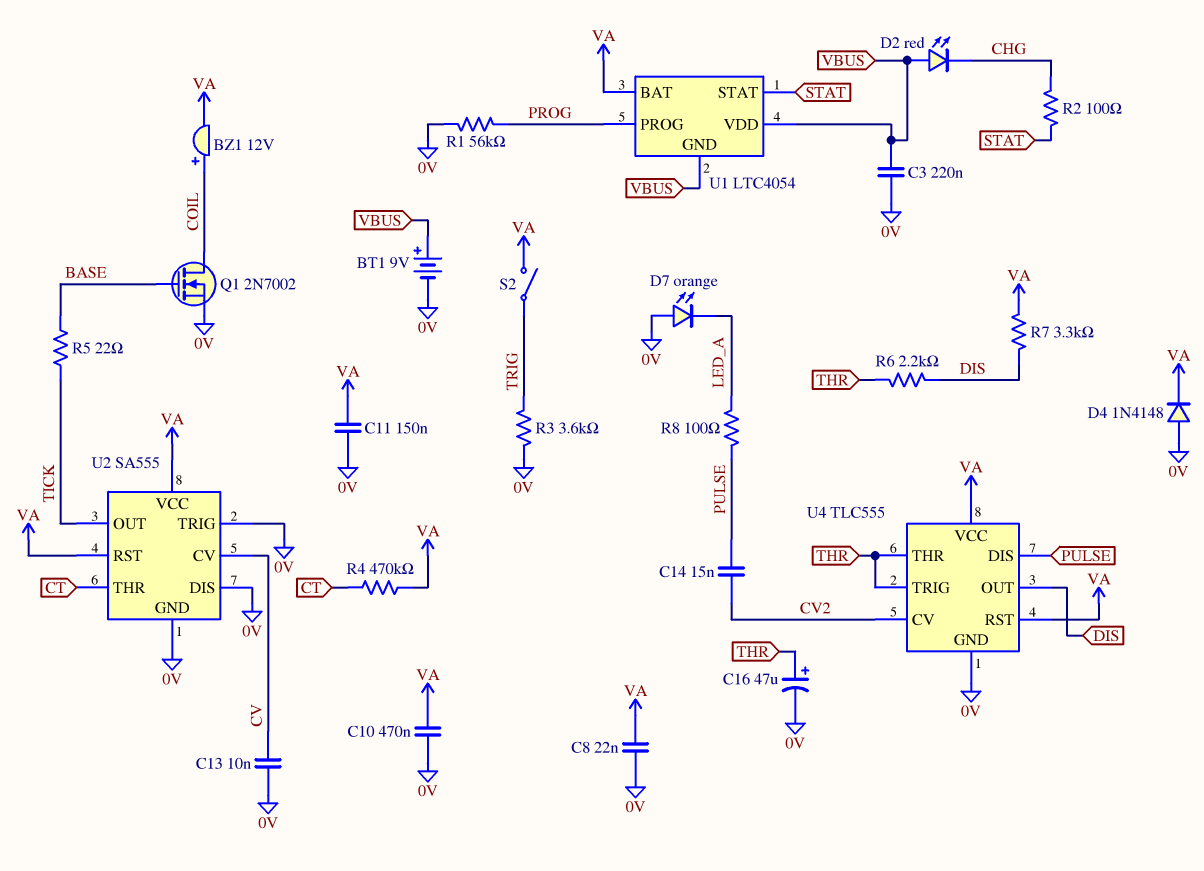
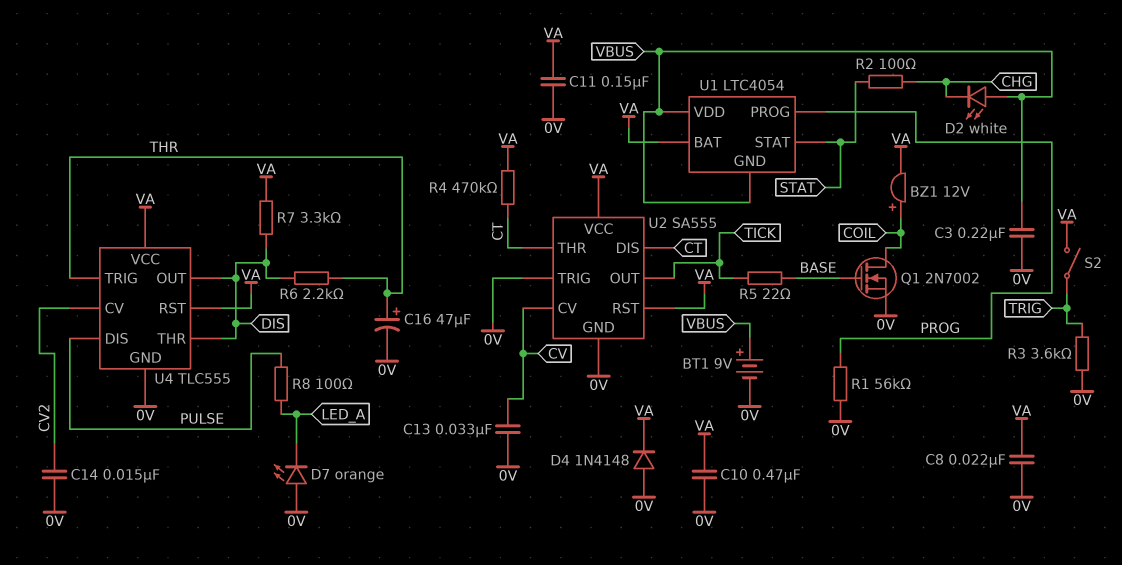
C13: 10nF (0V, CV) -> 33nF (0V, CV)
C14: 15nF (CV2, PULSE) -> 15nF (0V, CV2)
D2: LED red (A VBUS, K CHG) -> LED white (A VBUS, K CHG)
U2 pin DIS: 0V -> CT
U4 pin THR: THR -> DIS

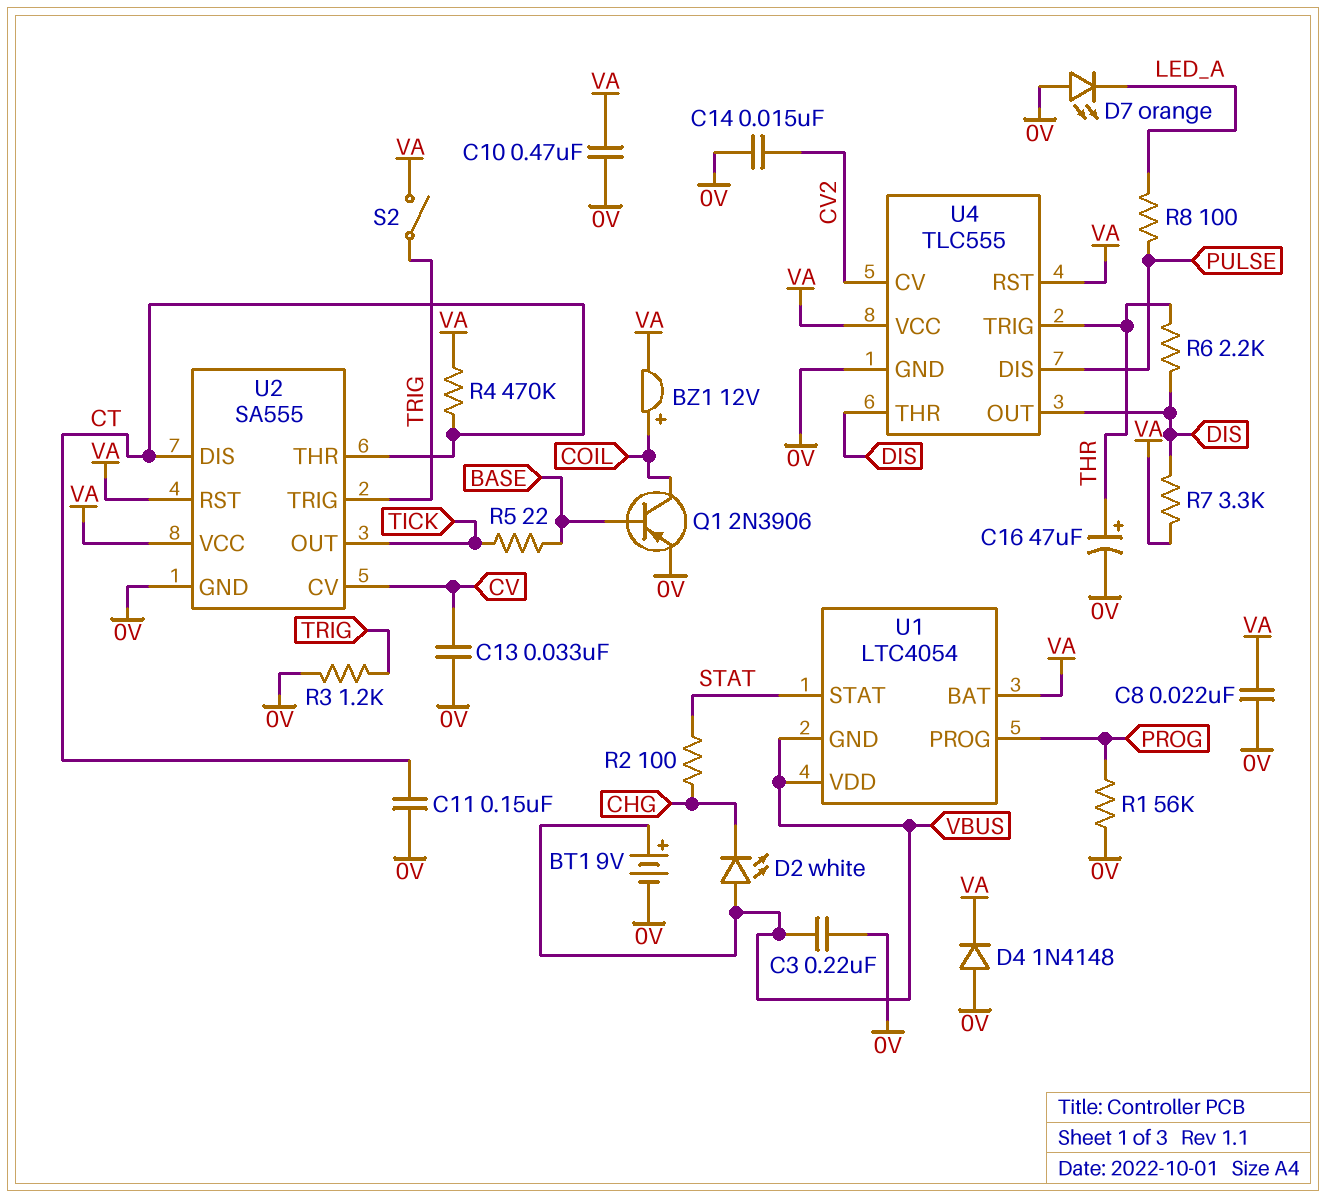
C11: 150nF (0V, VA) -> 150nF (0V, CT)
Q1: NMOS 2N7002 (G BASE, D COIL, S 0V) -> PNP 2N3906 (B BASE, C COIL, E 0V)
R3: 3.6k (0V, TRIG) -> 1.2k (0V, TRIG)
U2 pin TRIG: 0V -> TRIG

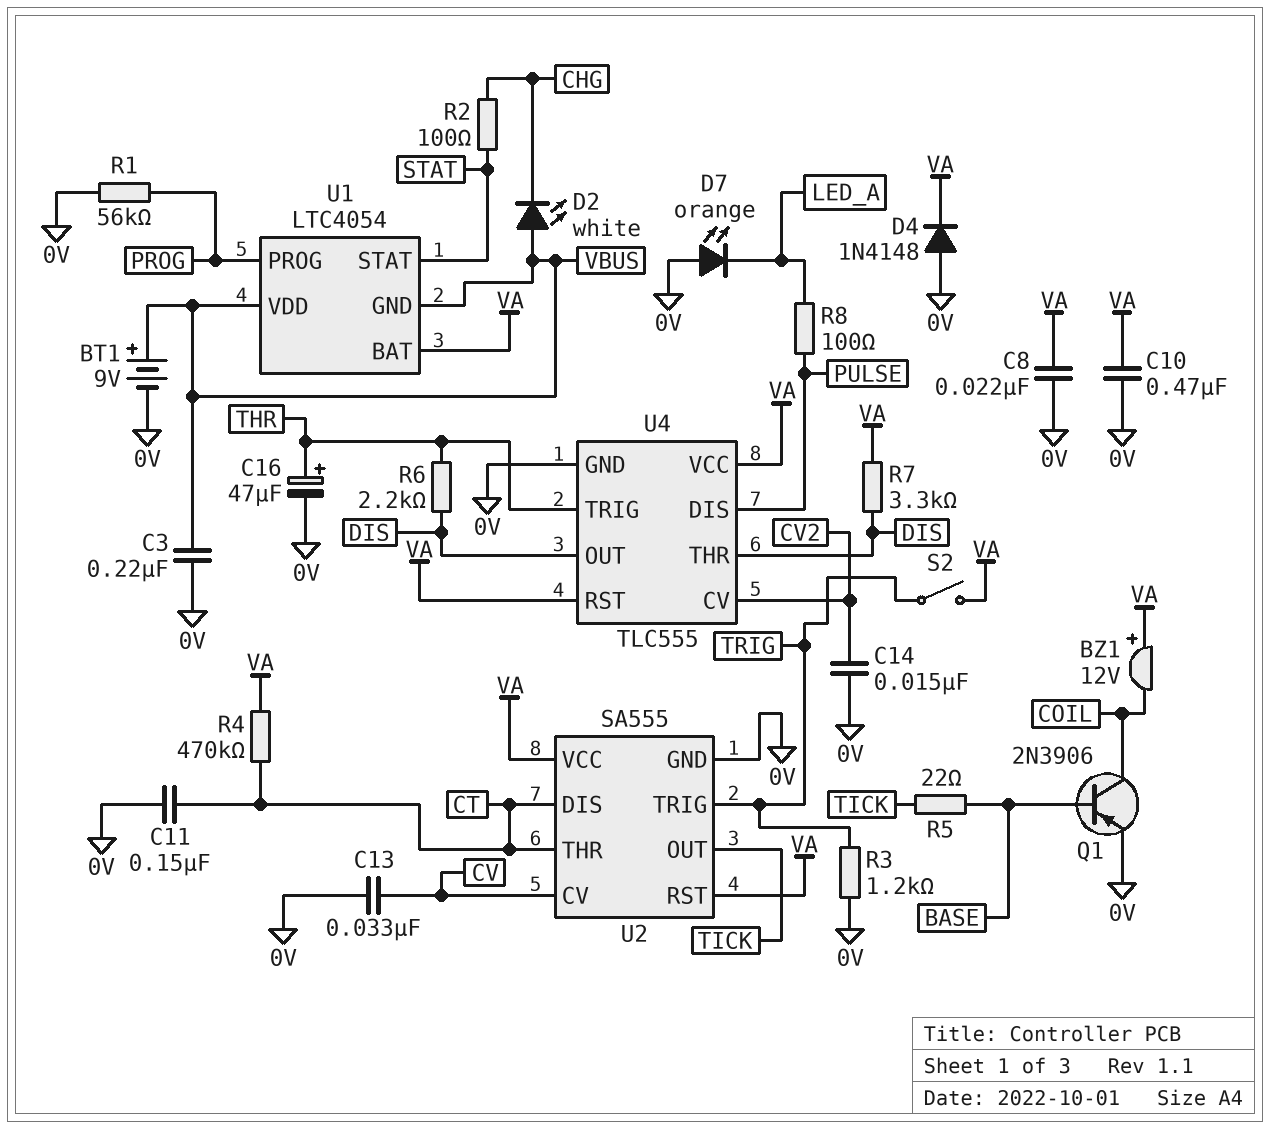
BZ1: buzzer 12V (plus COIL, minus VA) -> buzzer 12V (plus VA, minus COIL)

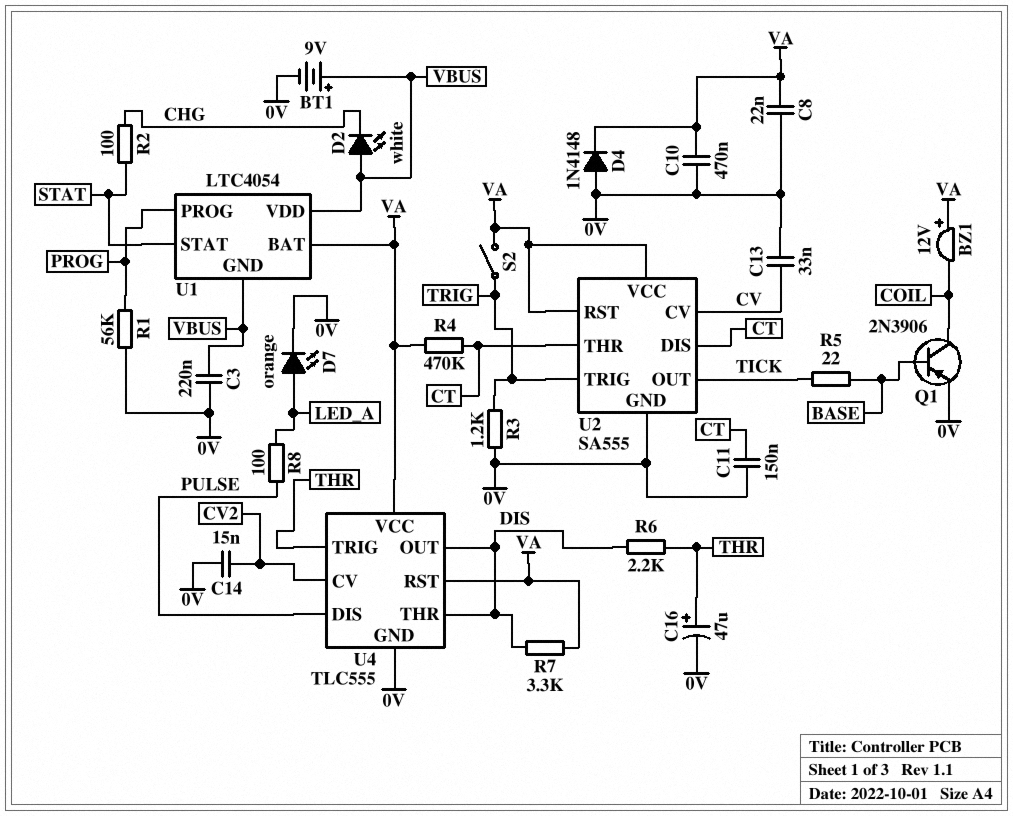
D7: LED orange (A 0V, K LED_A) -> LED orange (A LED_A, K 0V)

